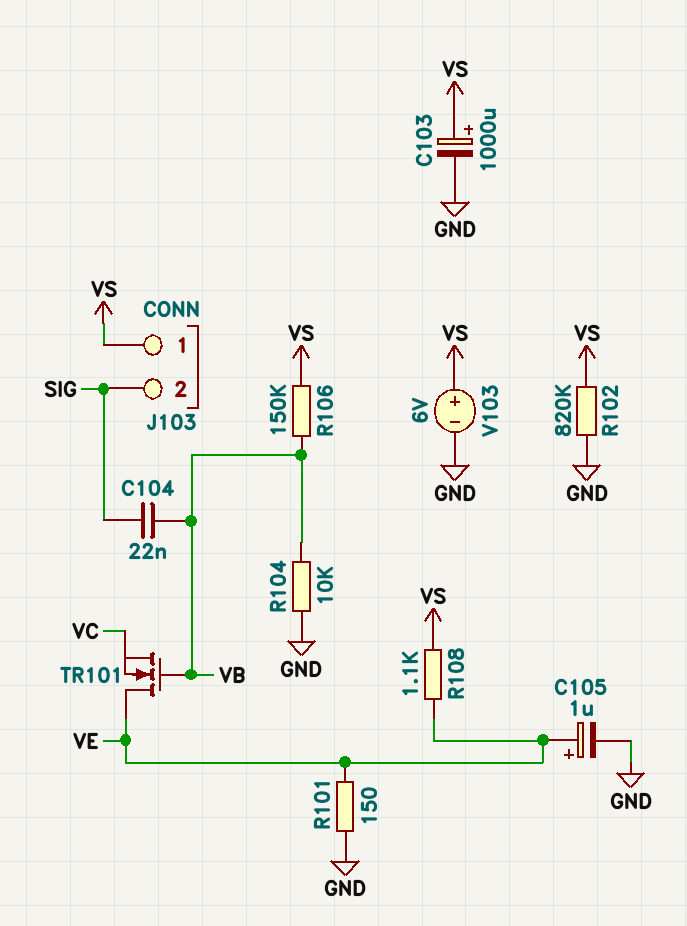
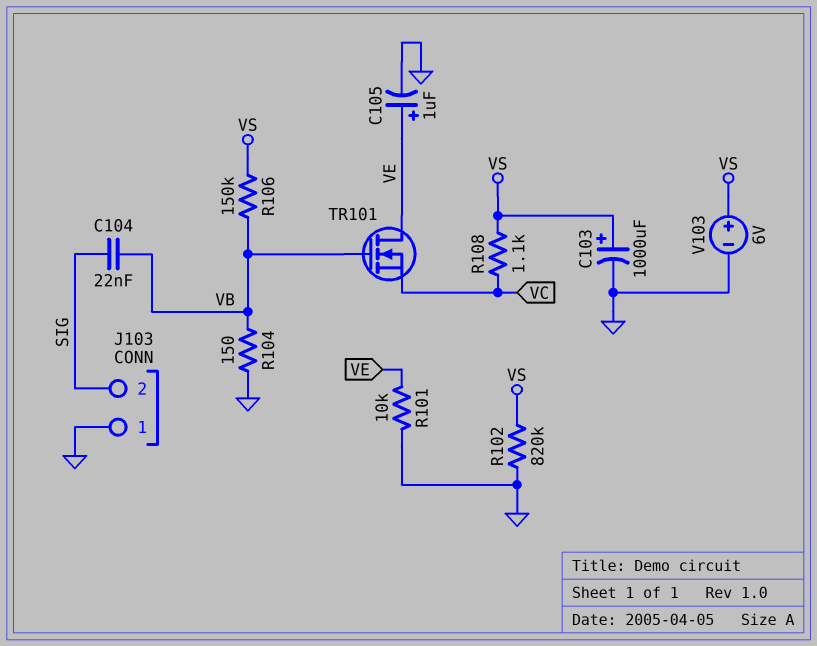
J103 pin 1: VS -> GND
R101: 150 (GND, VE) -> 10k (GND, VE)
R104: 10k (GND, VB) -> 150 (GND, VB)
R108: 1.1k (VE, VS) -> 1.1k (VC, VS)

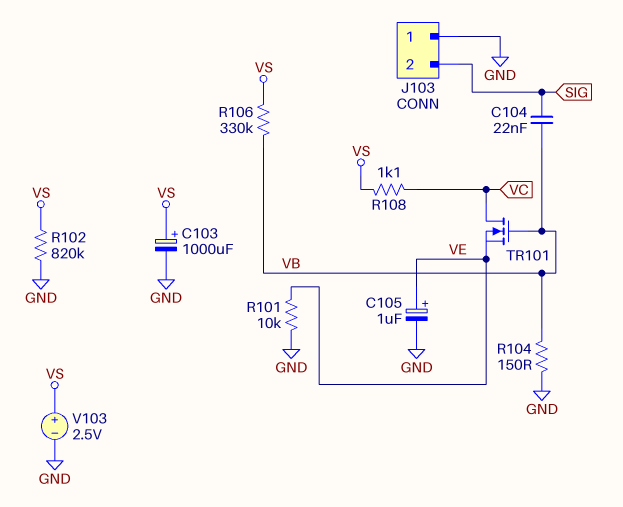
R106: 150k (VB, VS) -> 330k (VB, VS)
TR101: NMOS (G VB, D VE, S VC) -> NMOS (G VB, D VC, S VE)
V103: 6V (plus VS, minus GND) -> 2.5V (plus VS, minus GND)

